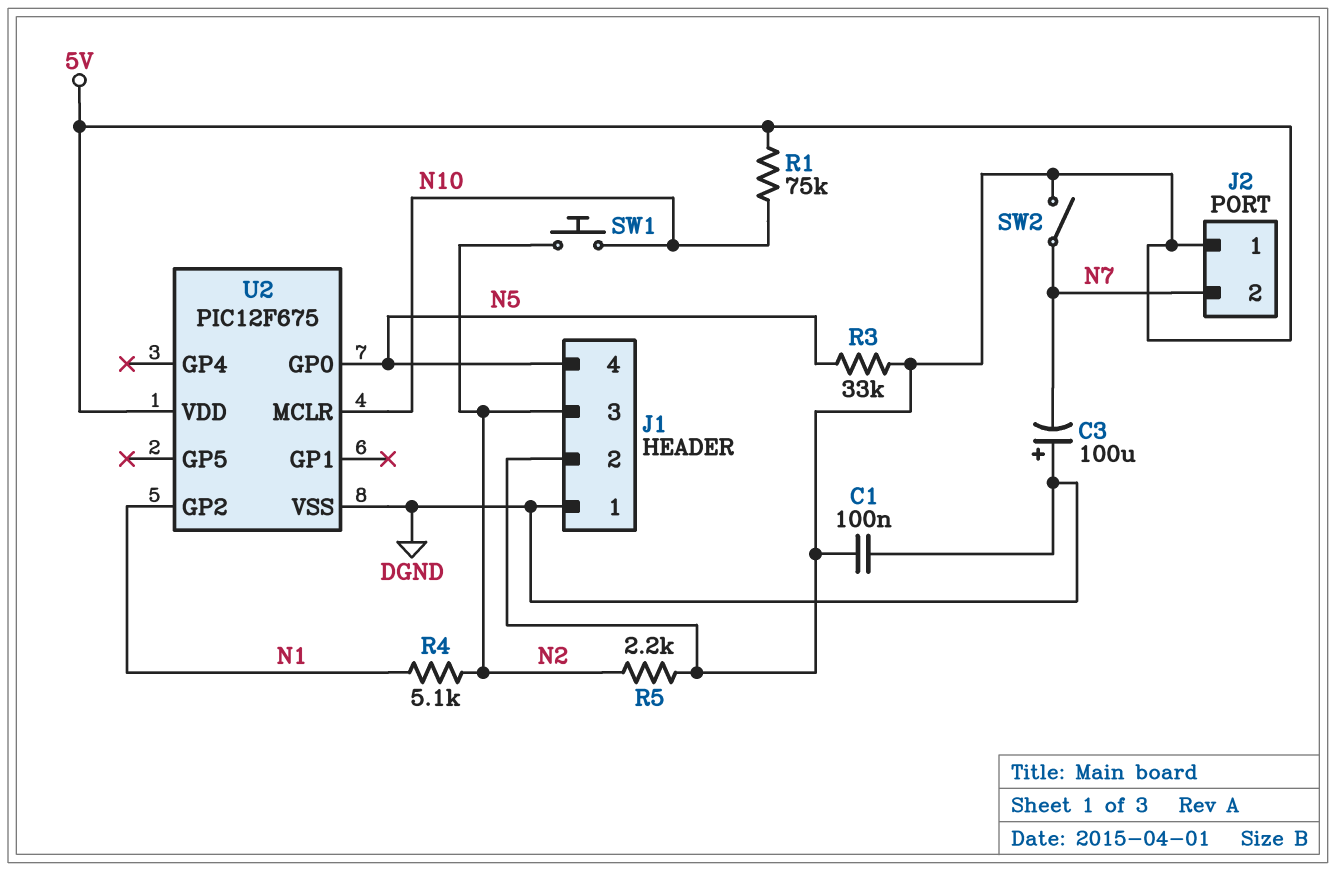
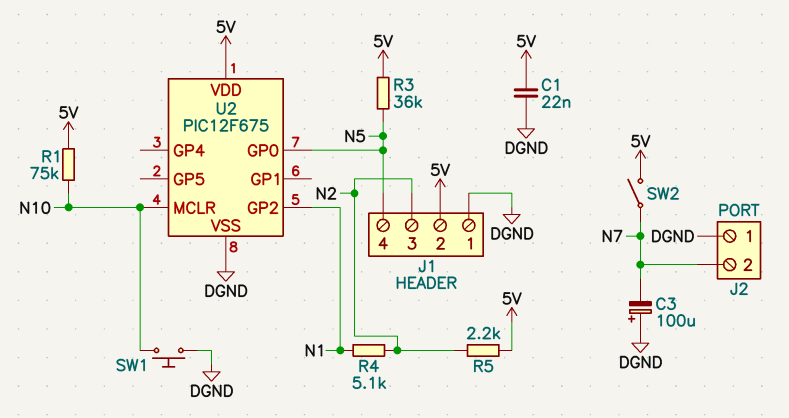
C1: 100nF (5V, DGND) -> 22nF (5V, DGND)
J2 pin 1: 5V -> DGND
R3: 33k (5V, N5) -> 36k (5V, N5)
SW1: button (N2, N10) -> button (DGND, N10)

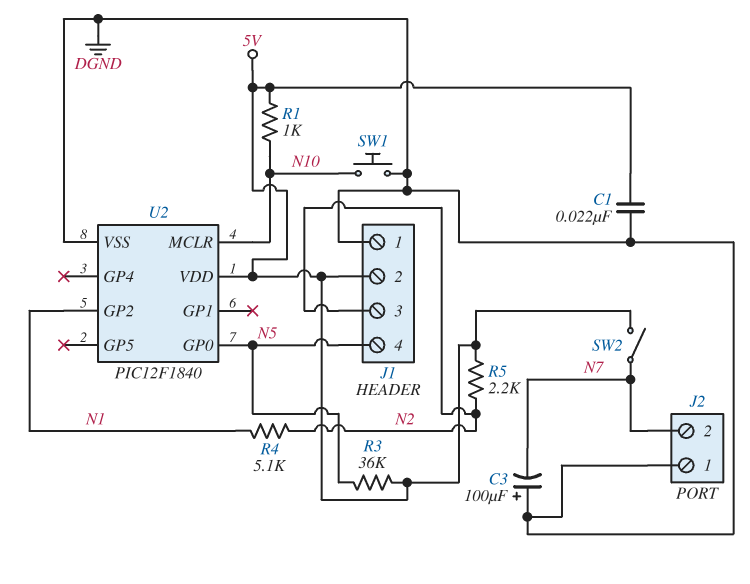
R1: 75k (5V, N10) -> 1k (5V, N10)
U2: PIC12F675 -> PIC12F1840

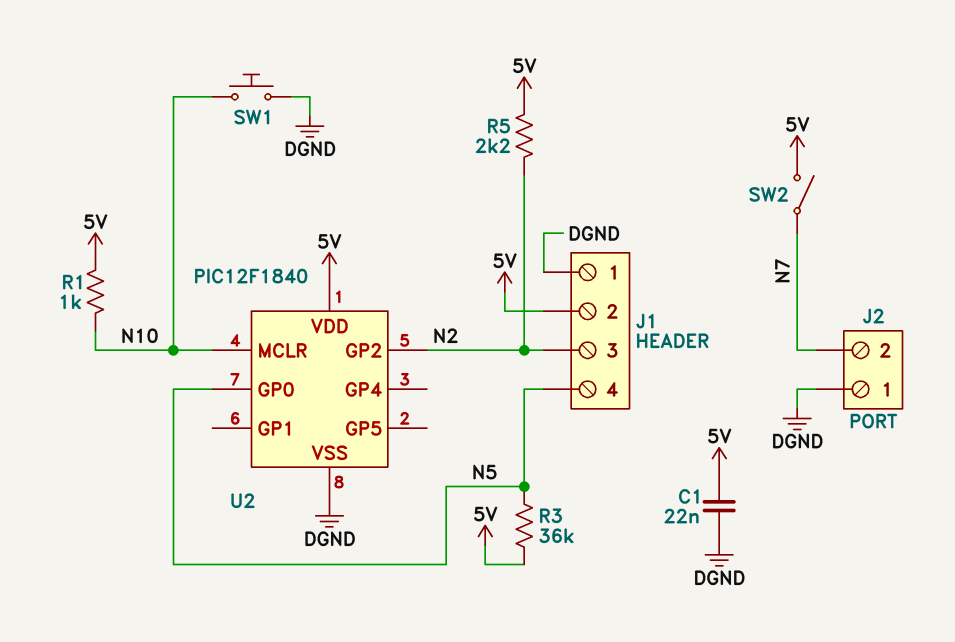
C3: 100uF (plus DGND, minus N7) -> none
R4: 5.1k (N1, N2) -> none
U2 pin GP2: N1 -> N2

